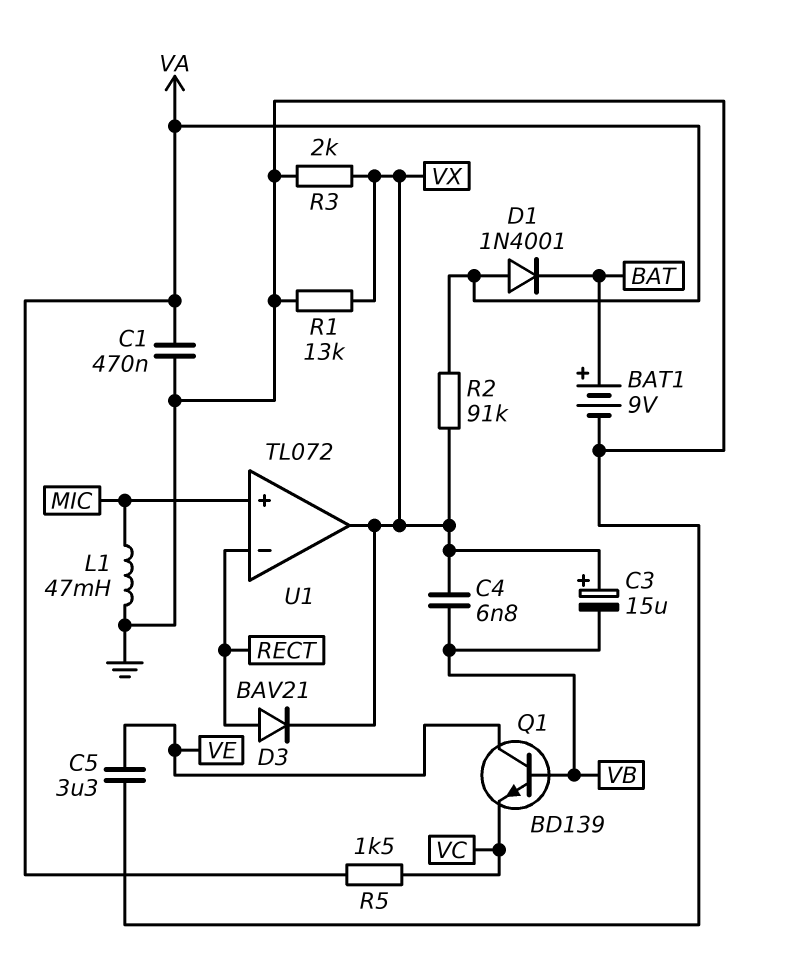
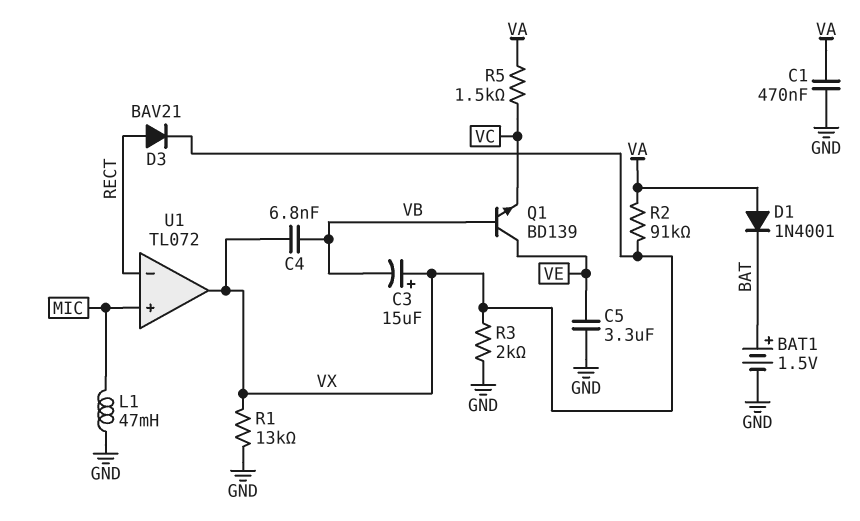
BAT1: 9V (plus BAT, minus GND) -> 1.5V (plus BAT, minus GND)

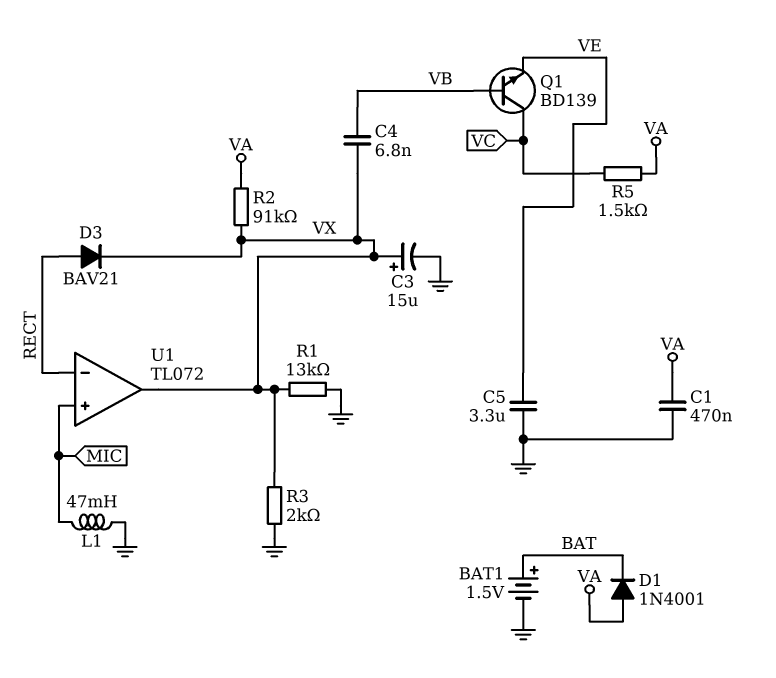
C3: 15uF (plus VX, minus VB) -> 15uF (plus VX, minus GND)
Q1: NPN BD139 (B VB, C VE, E VC) -> NPN BD139 (B VB, C VC, E VE)

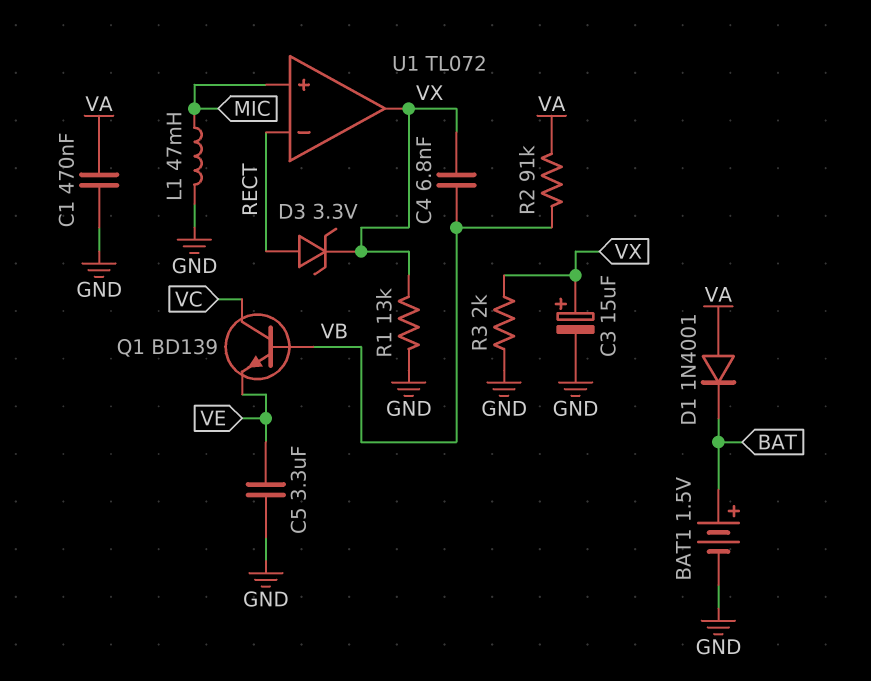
D3: diode BAV21 (A RECT, K VX) -> zener 3.3V (A RECT, K VX)
R2: 91k (VA, VX) -> 91k (VA, VB)
R5: 1.5k (VA, VC) -> none

